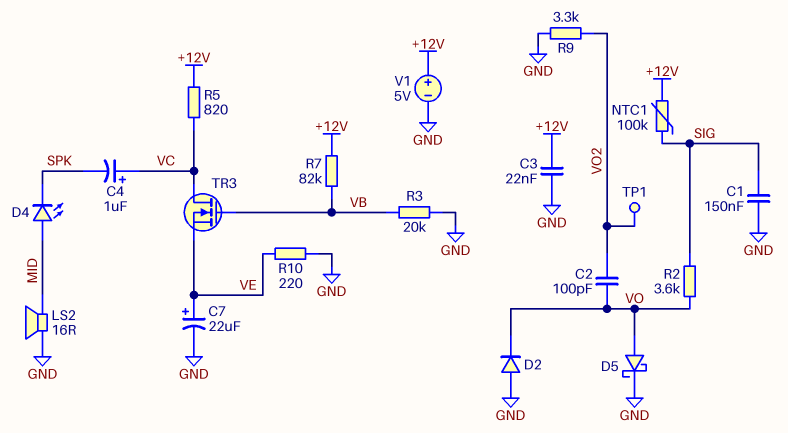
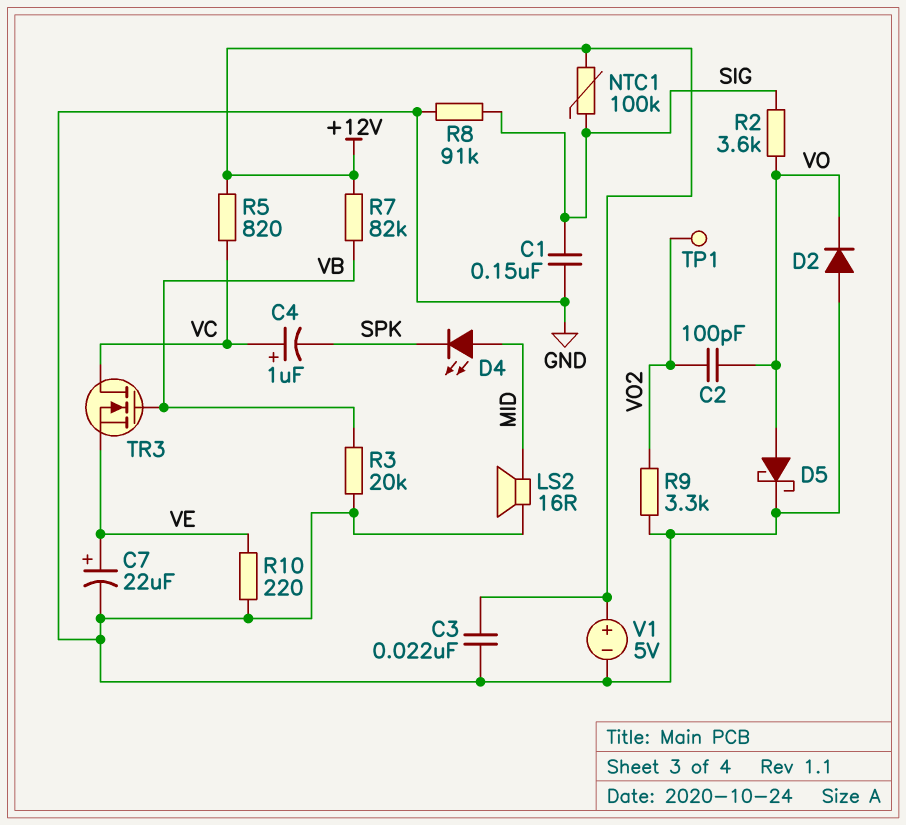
R8: none -> 91k (GND, SIG)

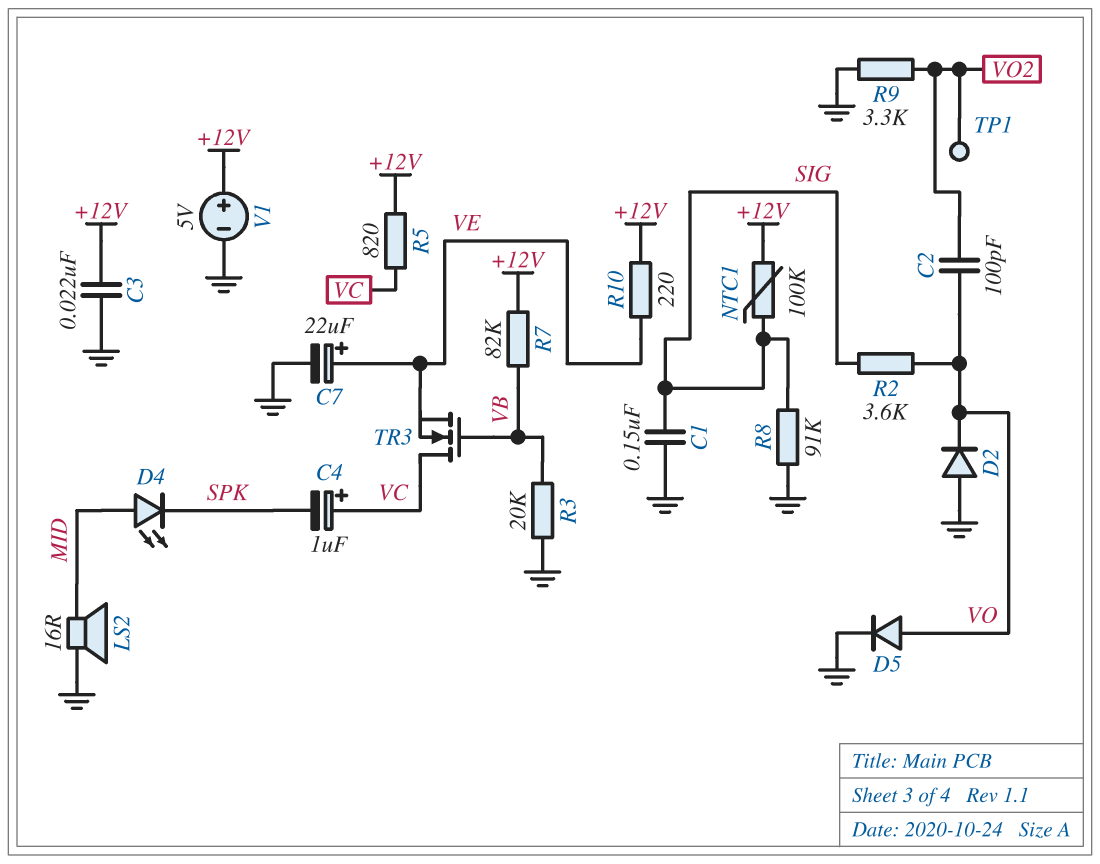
D5: schottky (A VO, K GND) -> diode (A VO, K GND)
R10: 220 (GND, VE) -> 220 (+12V, VE)

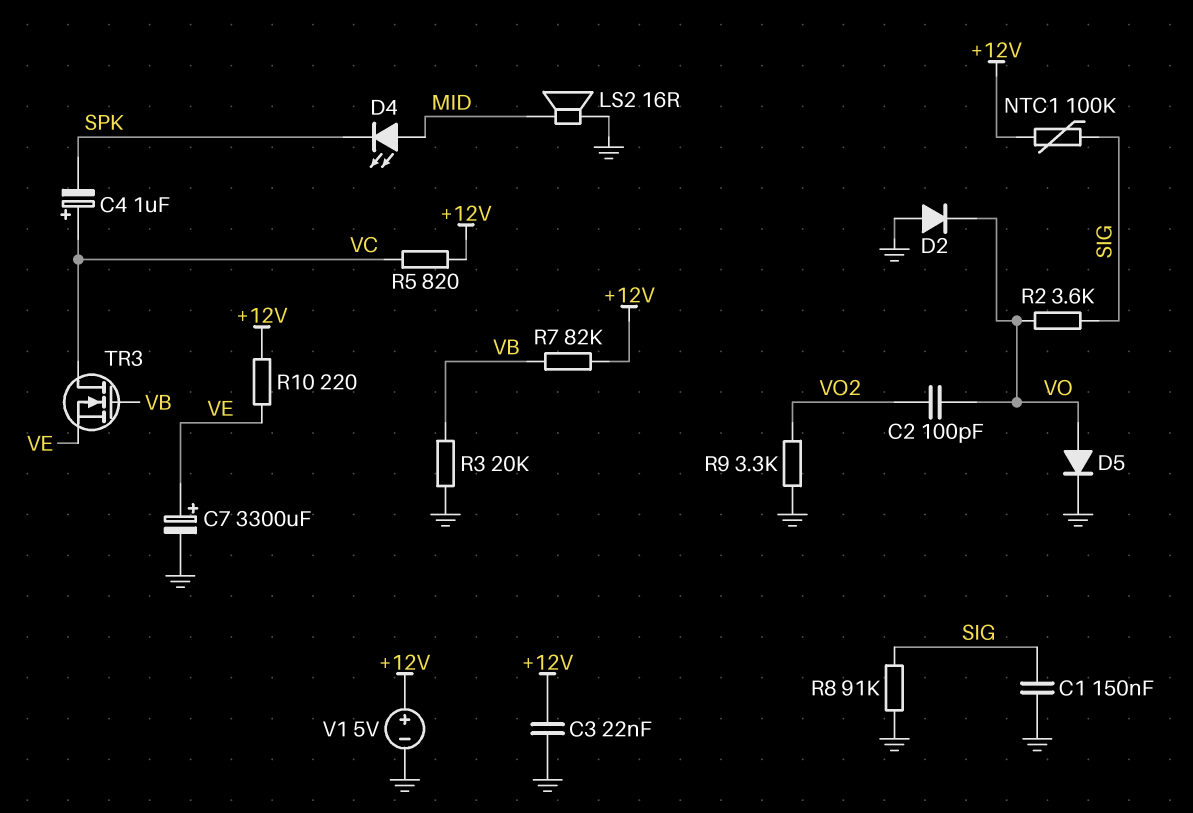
C7: 22uF (plus VE, minus GND) -> 3300uF (plus VE, minus GND)
TP1: test point (VO2) -> none

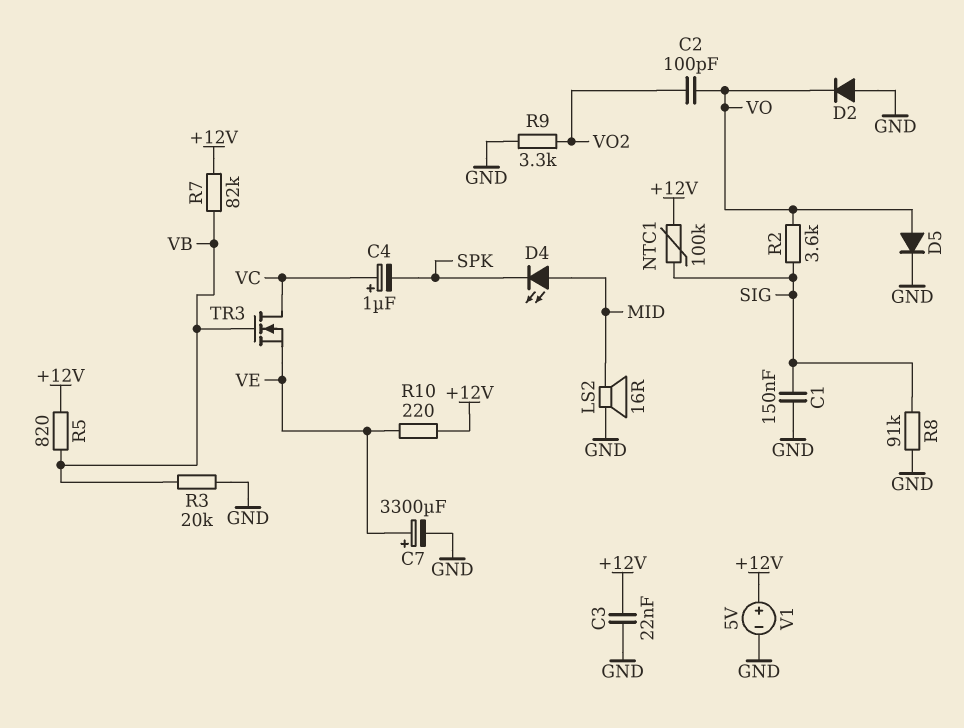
R5: 820 (+12V, VC) -> 820 (+12V, VB)

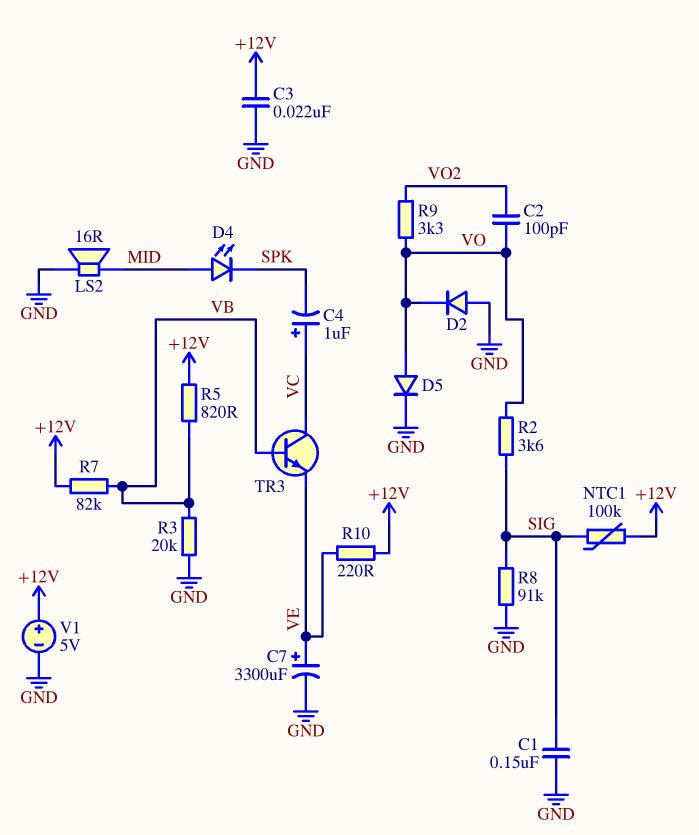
R9: 3.3k (GND, VO2) -> 3.3k (VO, VO2)
TR3: NMOS (G VB, D VC, S VE) -> NPN (B VB, C VC, E VE)

